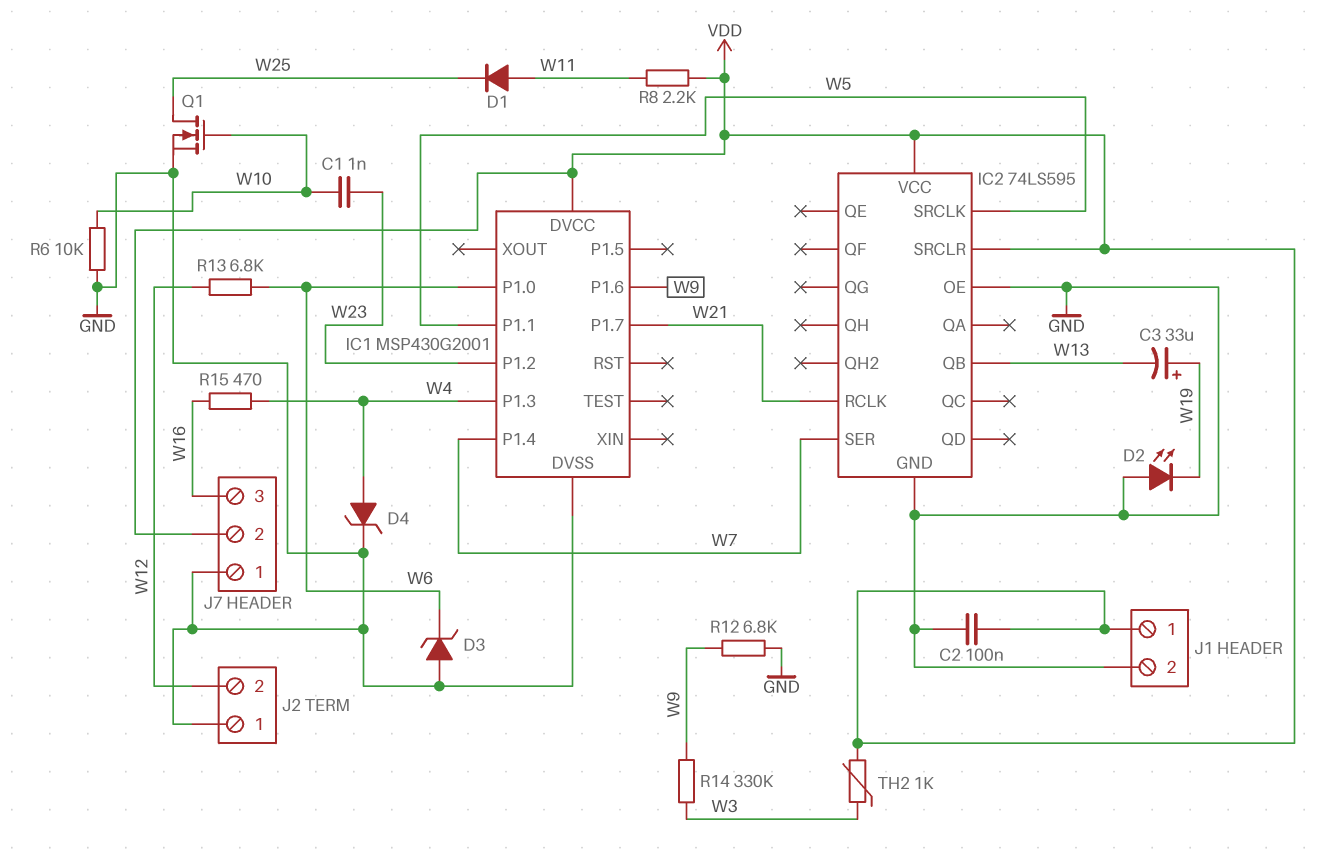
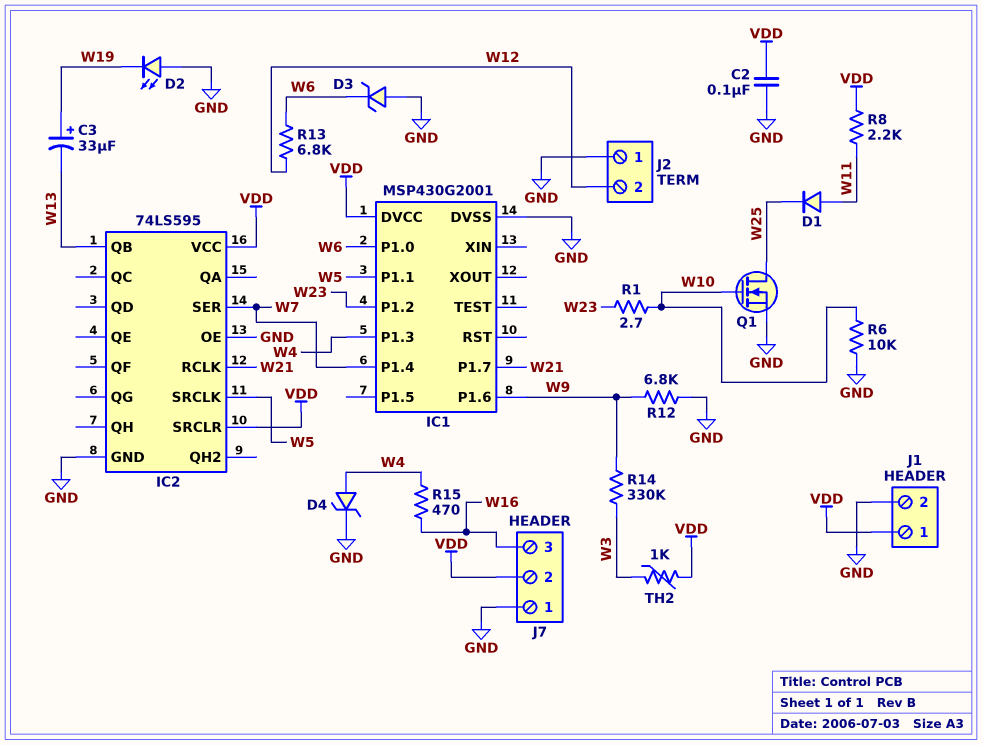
C1: 1nF (W10, W23) -> none
R1: none -> 2.7 (W10, W23)

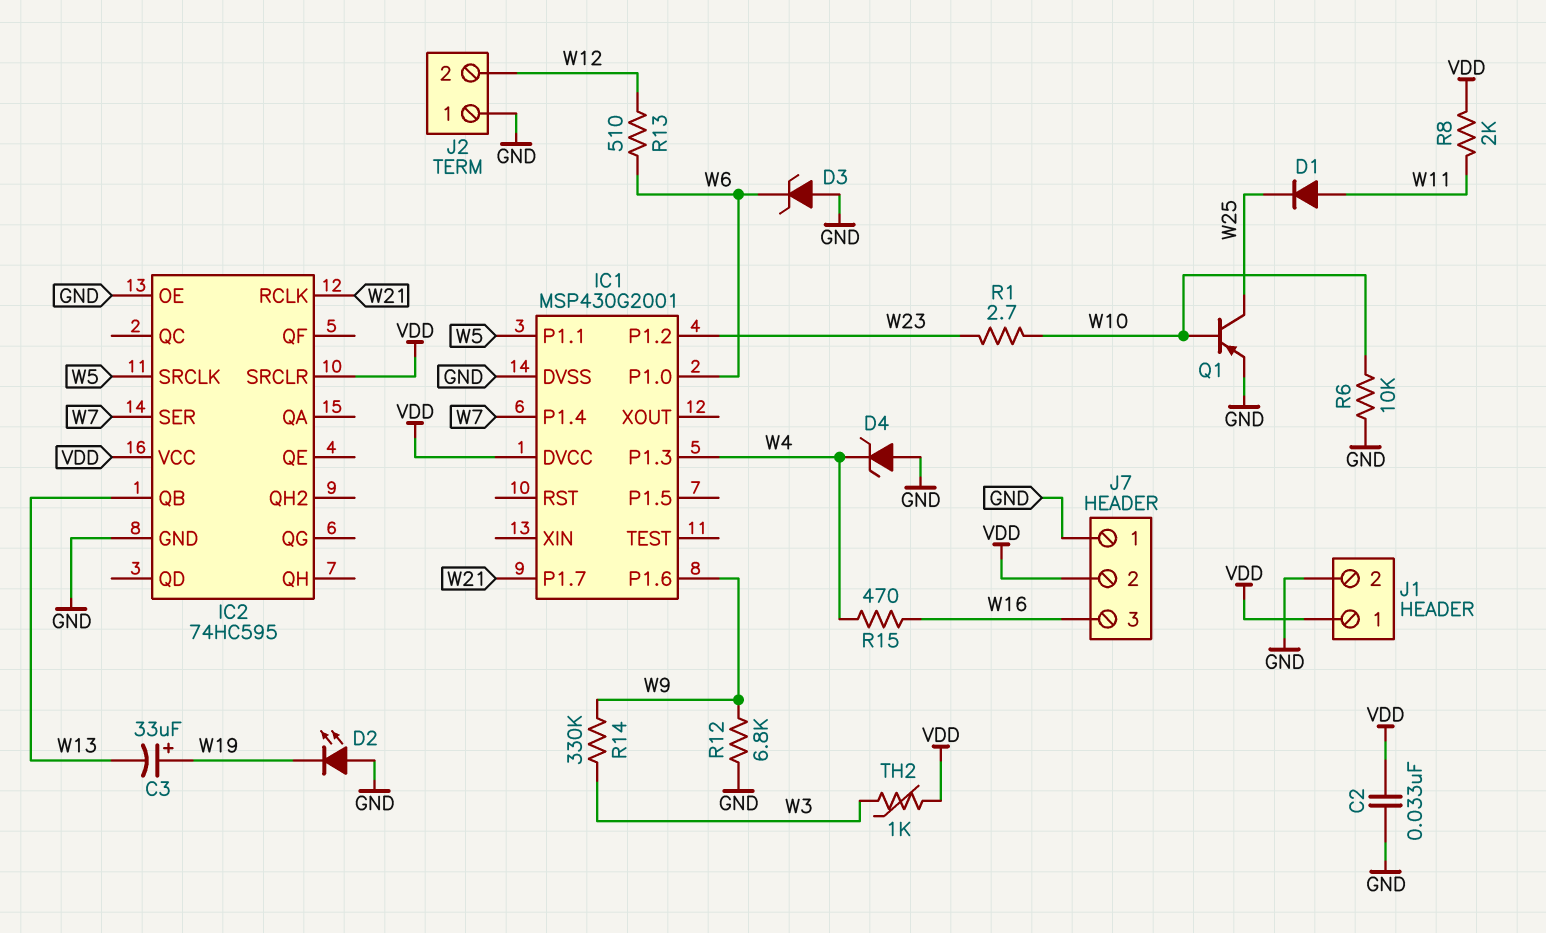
C2: 100nF (GND, VDD) -> 33nF (GND, VDD)
D4: zener (A W4, K GND) -> zener (A GND, K W4)
IC2: 74LS595 -> 74HC595
Q1: NMOS (G W10, D W25, S GND) -> PNP (B W10, C W25, E GND)
R8: 2.2k (VDD, W11) -> 2k (VDD, W11)
R13: 6.8k (W6, W12) -> 510 (W6, W12)

